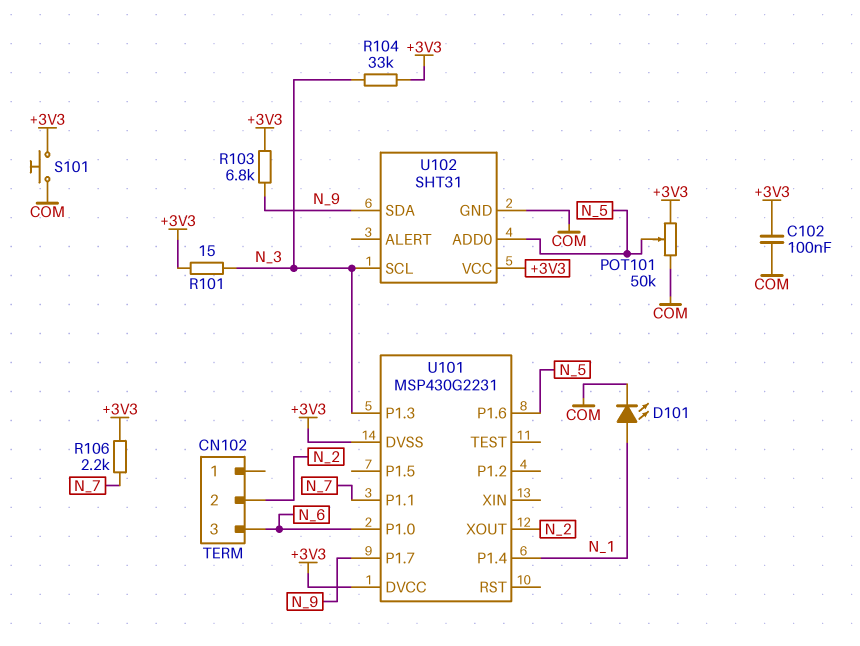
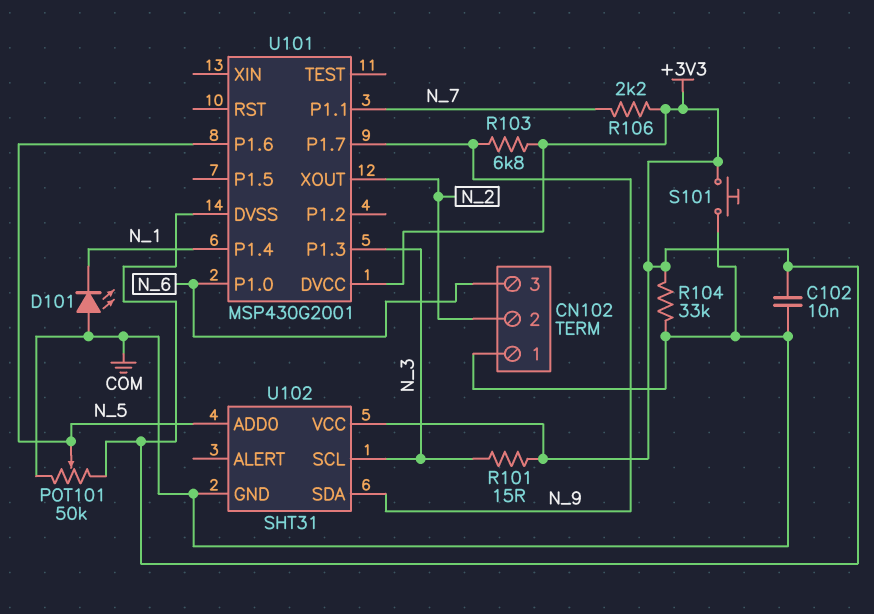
C102: 100nF (+3V3, COM) -> 10nF (+3V3, COM)
CN102 pin 1: none -> COM
D101: LED (A N_1, K COM) -> LED (A COM, K N_1)
R104: 33k (+3V3, N_3) -> 33k (+3V3, COM)
U101: MSP430G2231 -> MSP430G2001

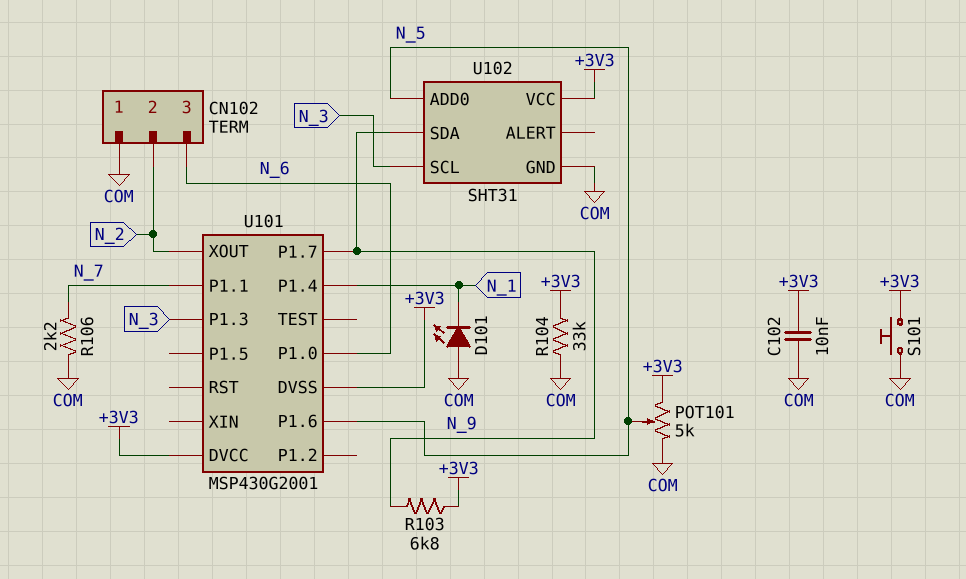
POT101: 50k (+3V3, COM, wiper N_5) -> 5k (+3V3, COM, wiper N_5)
R101: 15 (+3V3, N_3) -> none
R106: 2.2k (+3V3, N_7) -> 2.2k (COM, N_7)

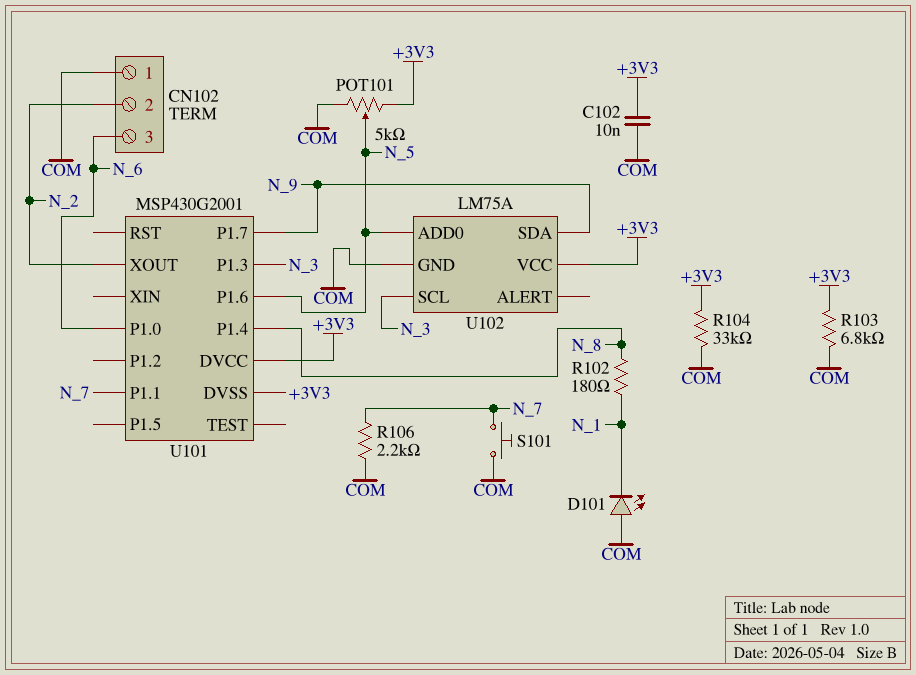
R102: none -> 180 (N_1, N_8)
R103: 6.8k (+3V3, N_9) -> 6.8k (+3V3, COM)
S101: button (+3V3, COM) -> button (COM, N_7)
U101 pin P1.4: N_1 -> N_8
U102: SHT31 -> LM75A

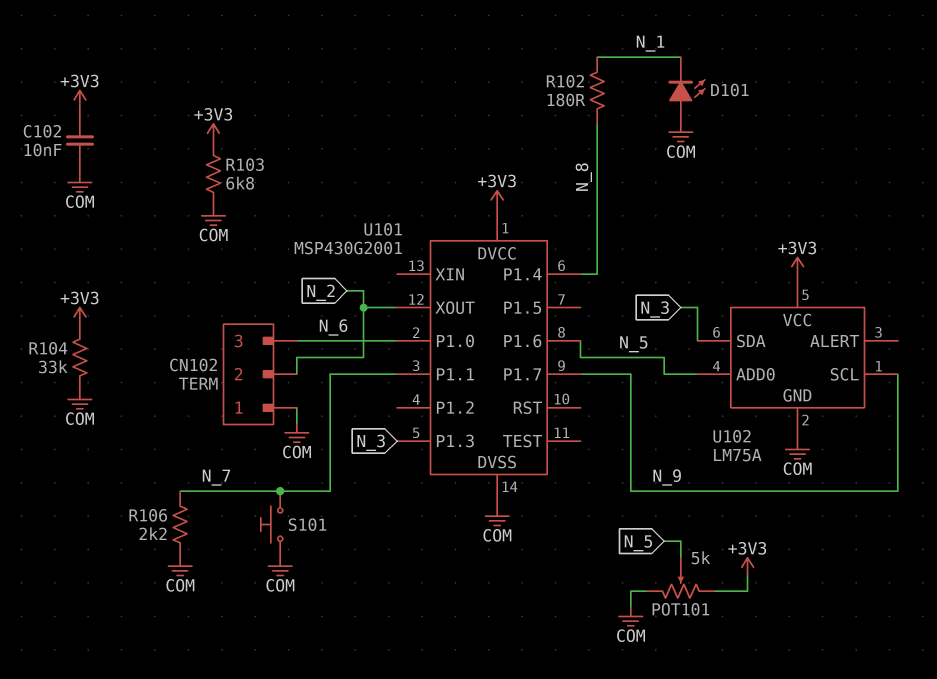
U101 pin DVSS: +3V3 -> COM
U102 pin SCL: N_3 -> N_9
U102 pin SDA: N_9 -> N_3

